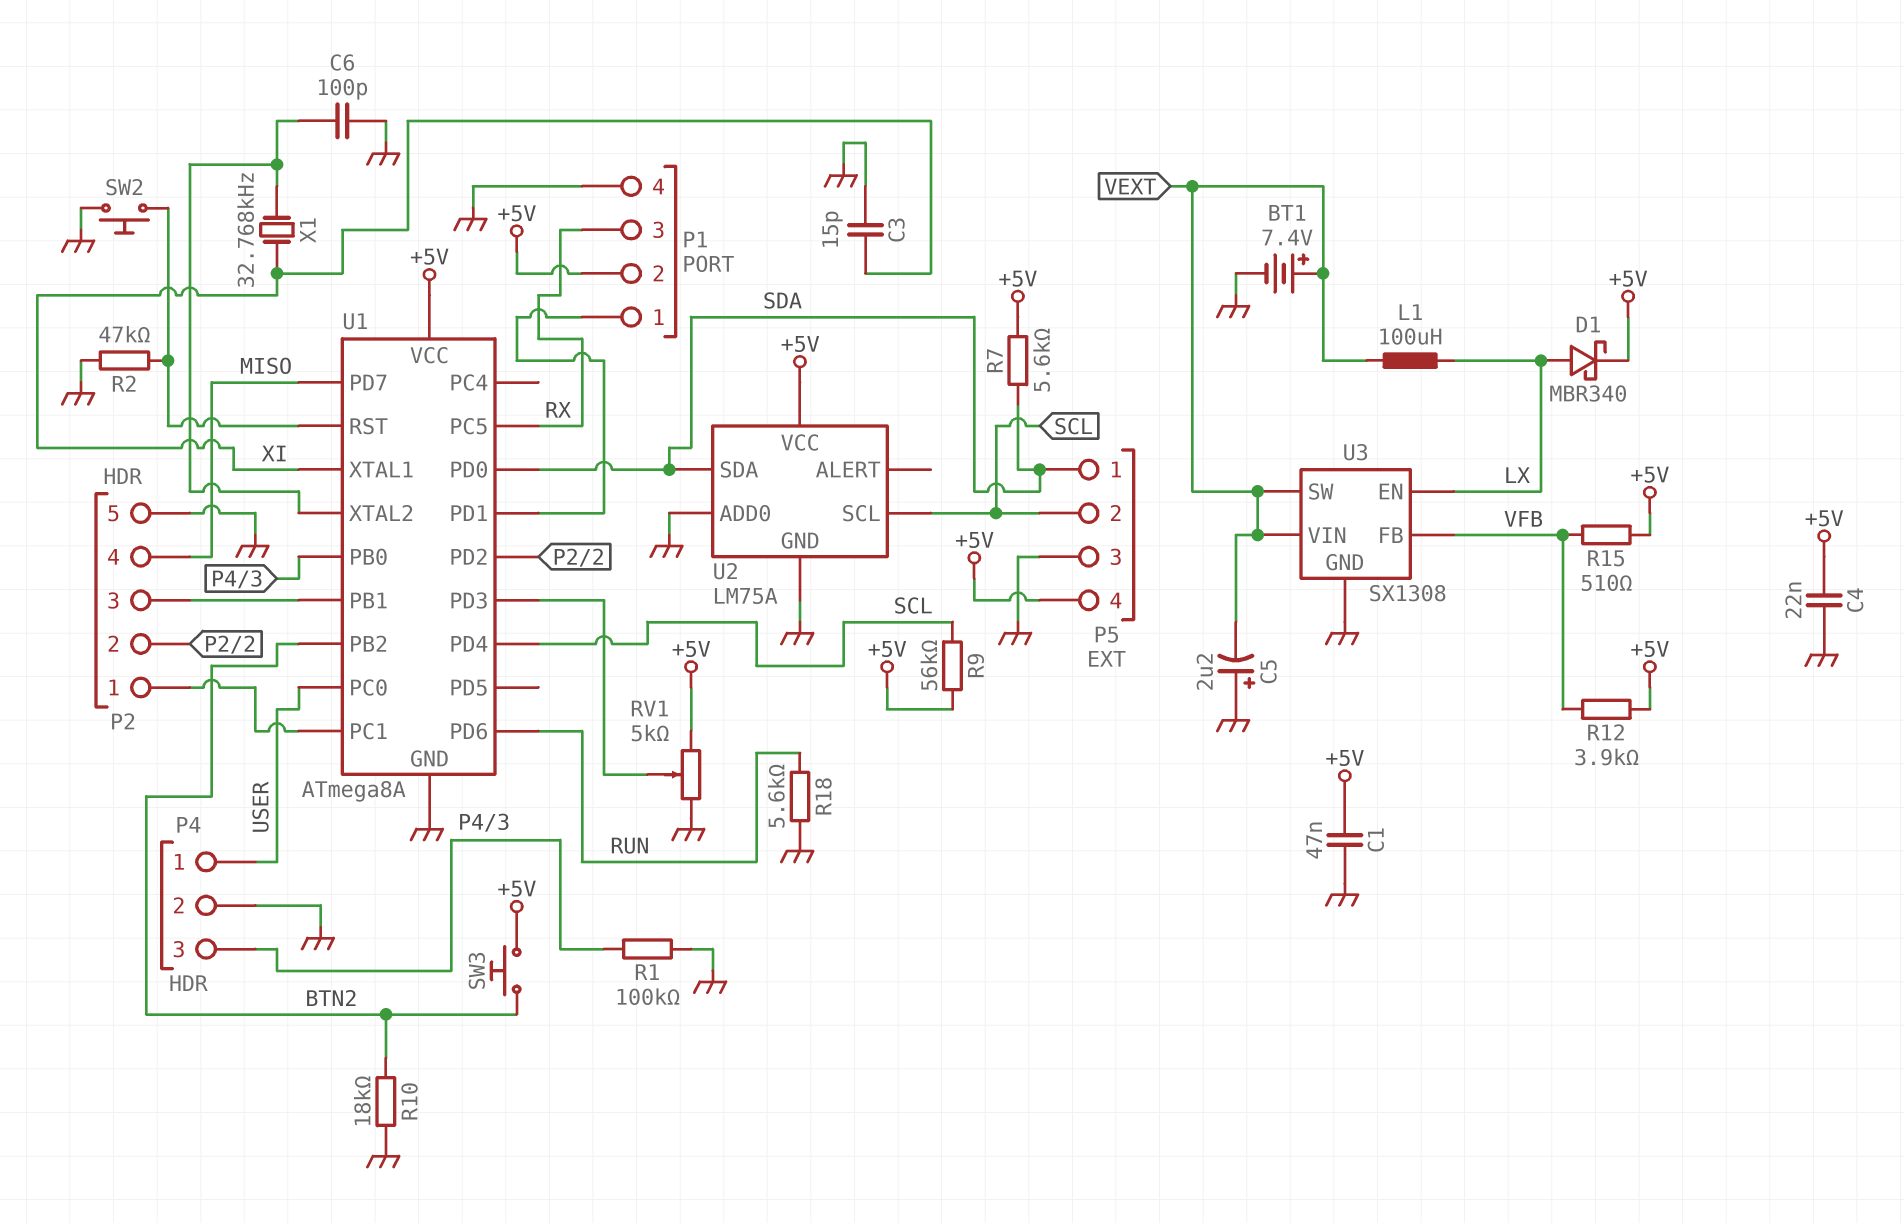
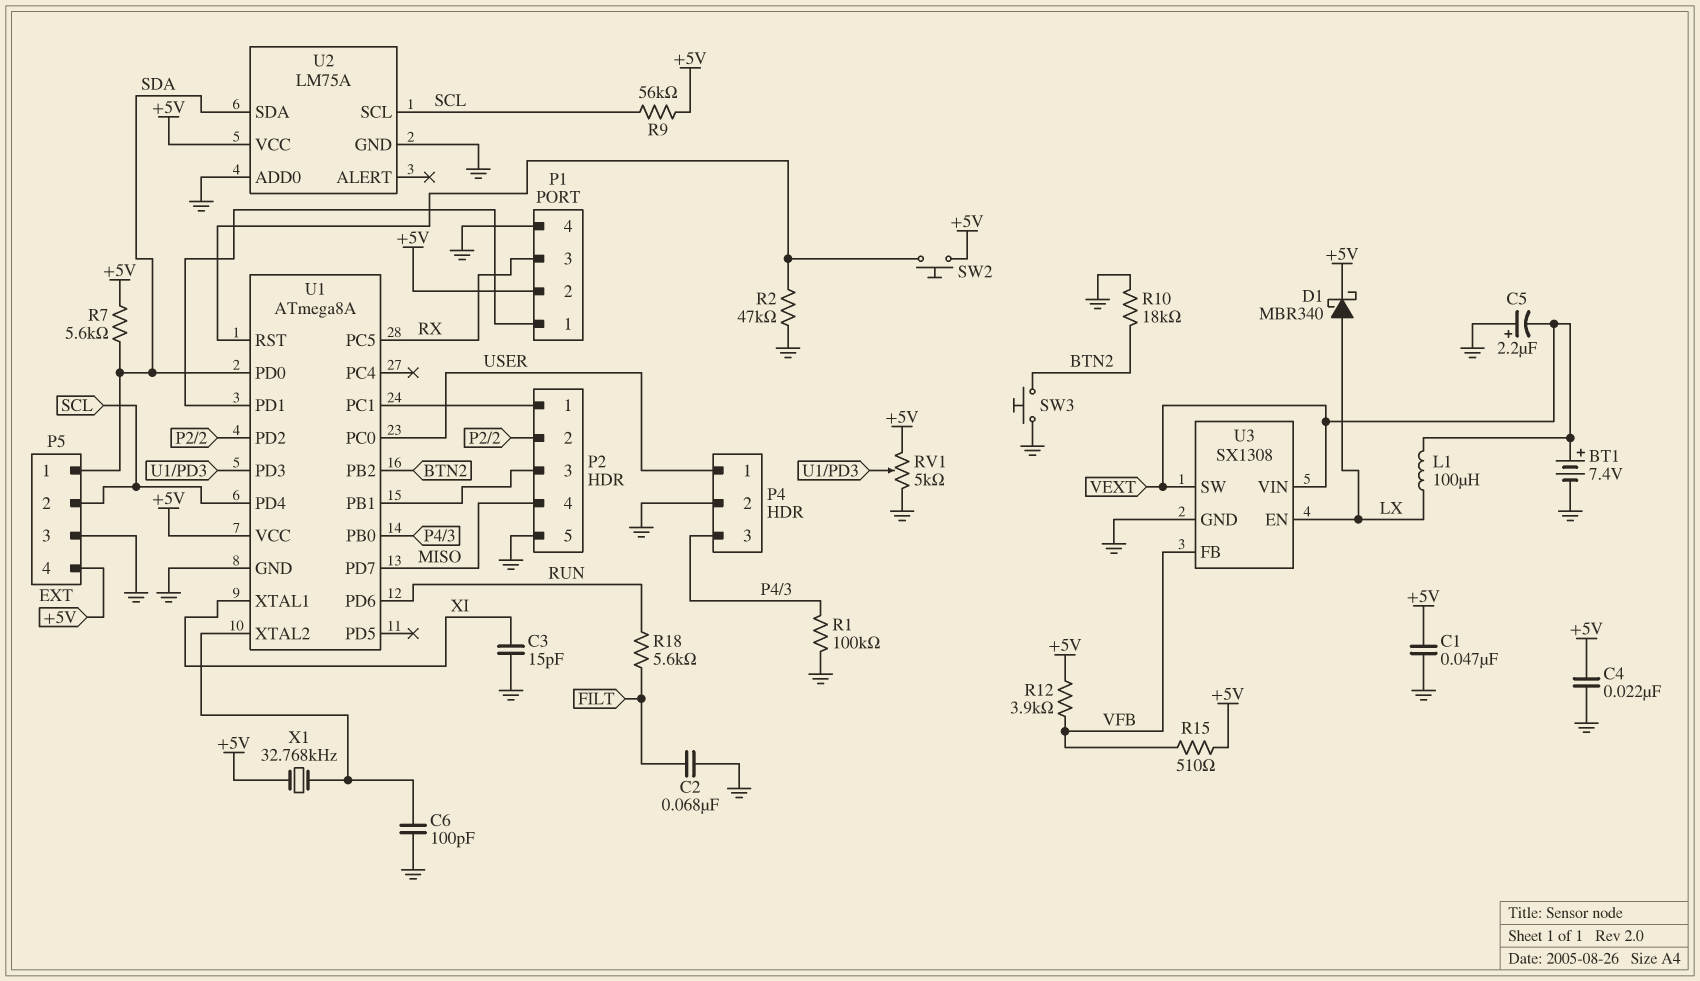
C2: none -> 68nF (FILT, GND)
R18: 5.6k (GND, RUN) -> 5.6k (FILT, RUN)
SW2: button (GND, U1/RST) -> button (+5V, U1/RST)
SW3: button (+5V, BTN2) -> button (BTN2, GND)
X1: 32.768kHz (U1/XTAL2, XI) -> 32.768kHz (+5V, U1/XTAL2)

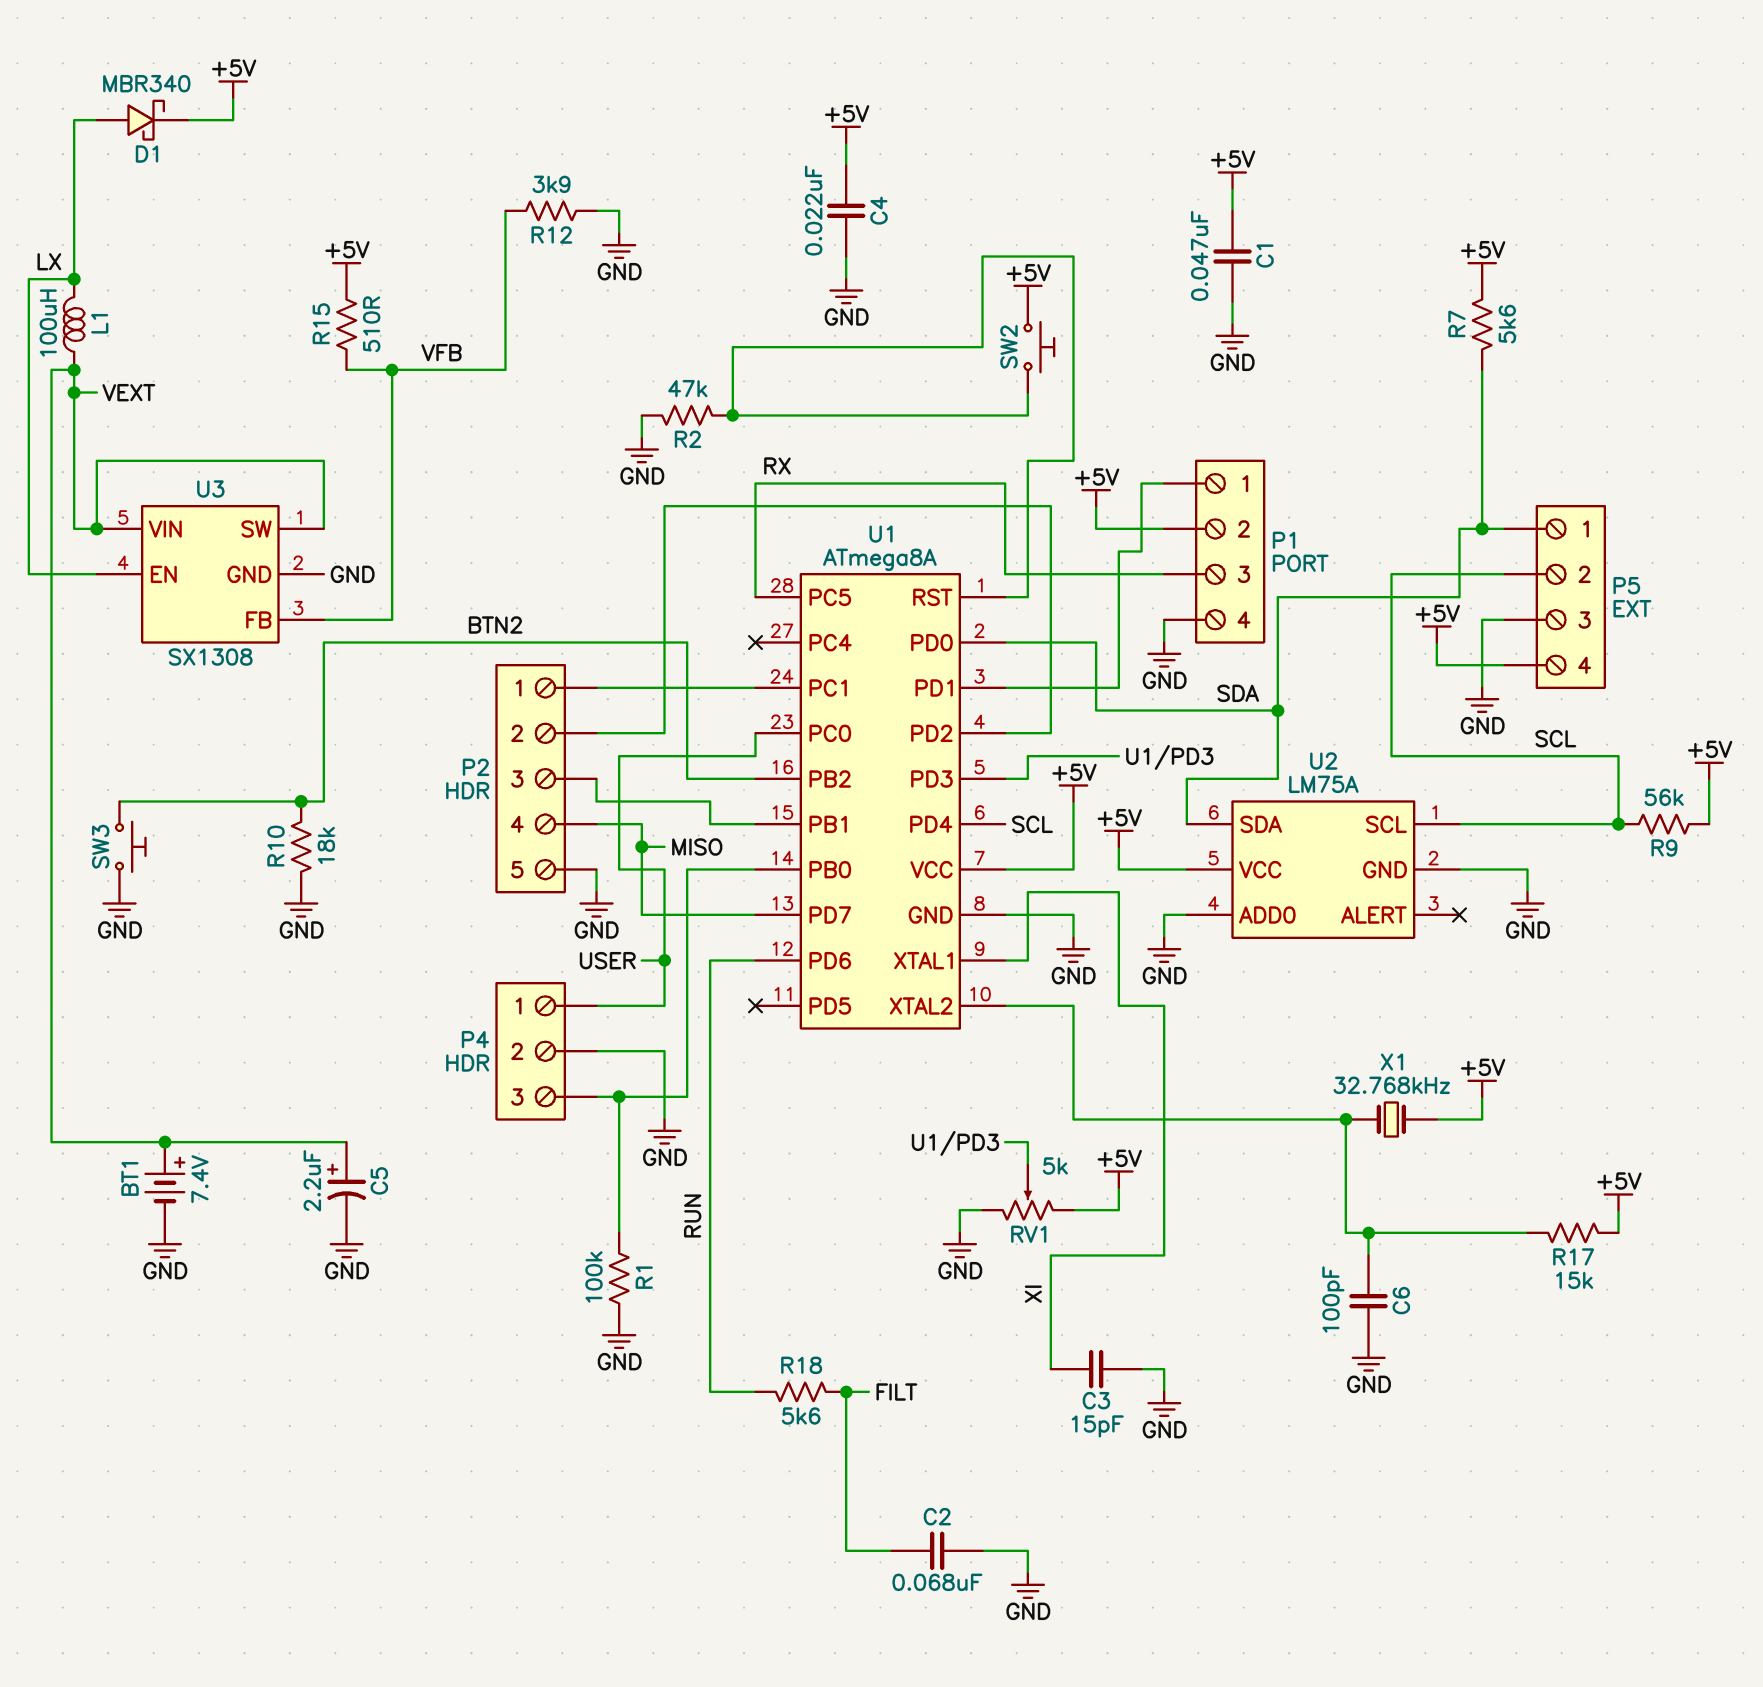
C5: 2.2uF (plus GND, minus VEXT) -> 2.2uF (plus VEXT, minus GND)
R12: 3.9k (+5V, VFB) -> 3.9k (GND, VFB)
R17: none -> 15k (+5V, U1/XTAL2)

